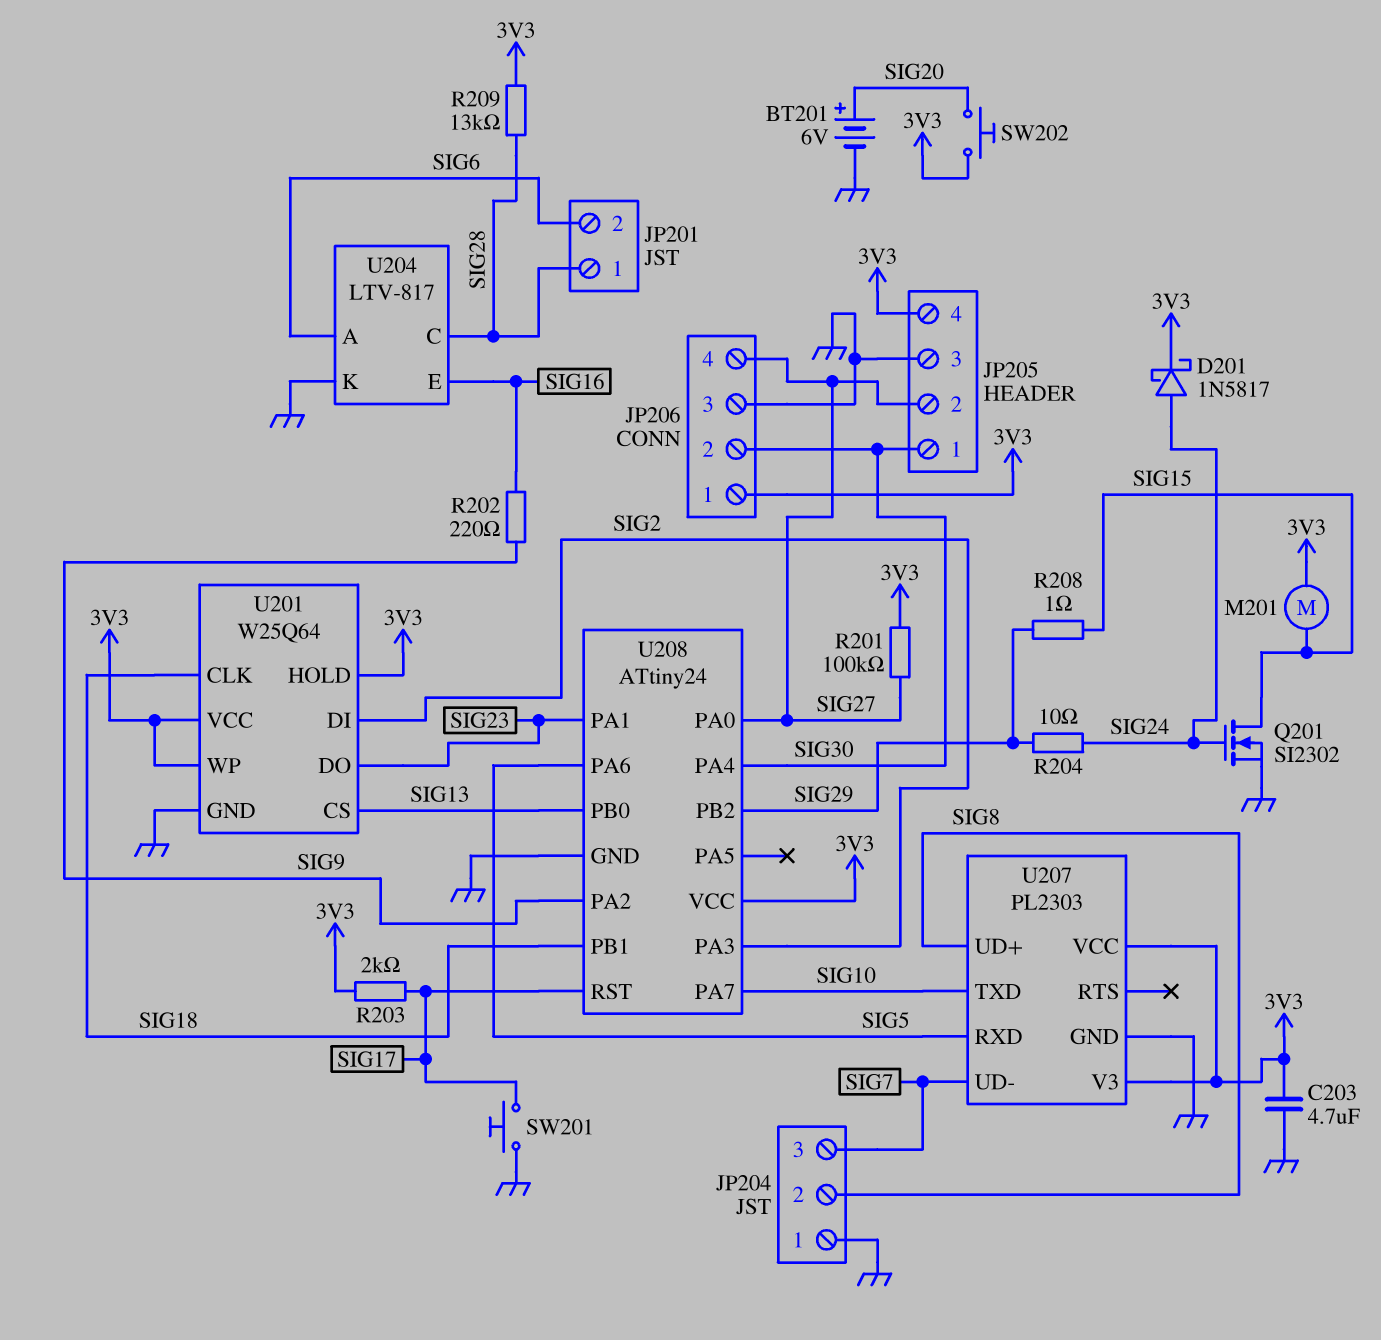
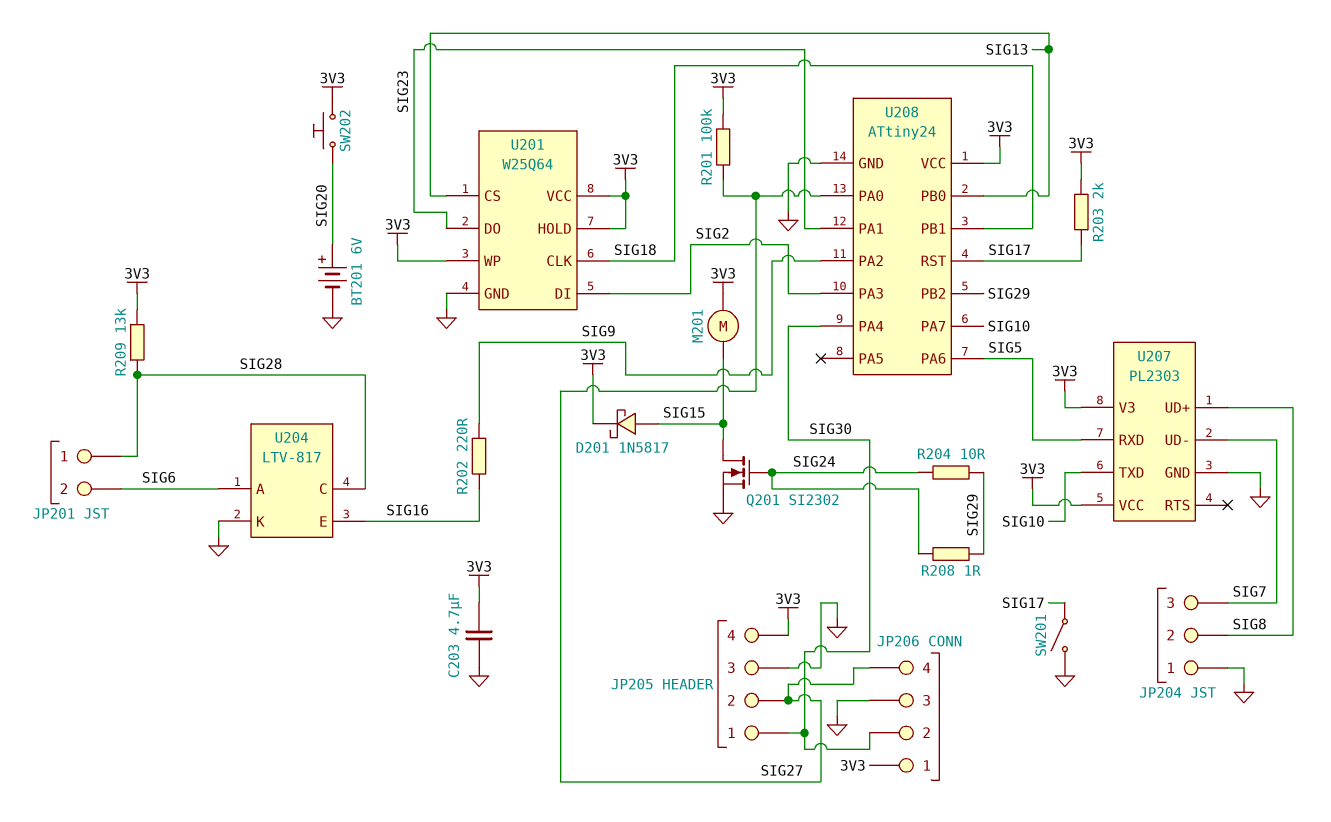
D201: schottky 1N5817 (A SIG24, K 3V3) -> schottky 1N5817 (A SIG15, K 3V3)
R208: 1 (SIG15, SIG29) -> 1 (SIG24, SIG29)
SW201: button (GND, SIG17) -> switch (GND, SIG17)

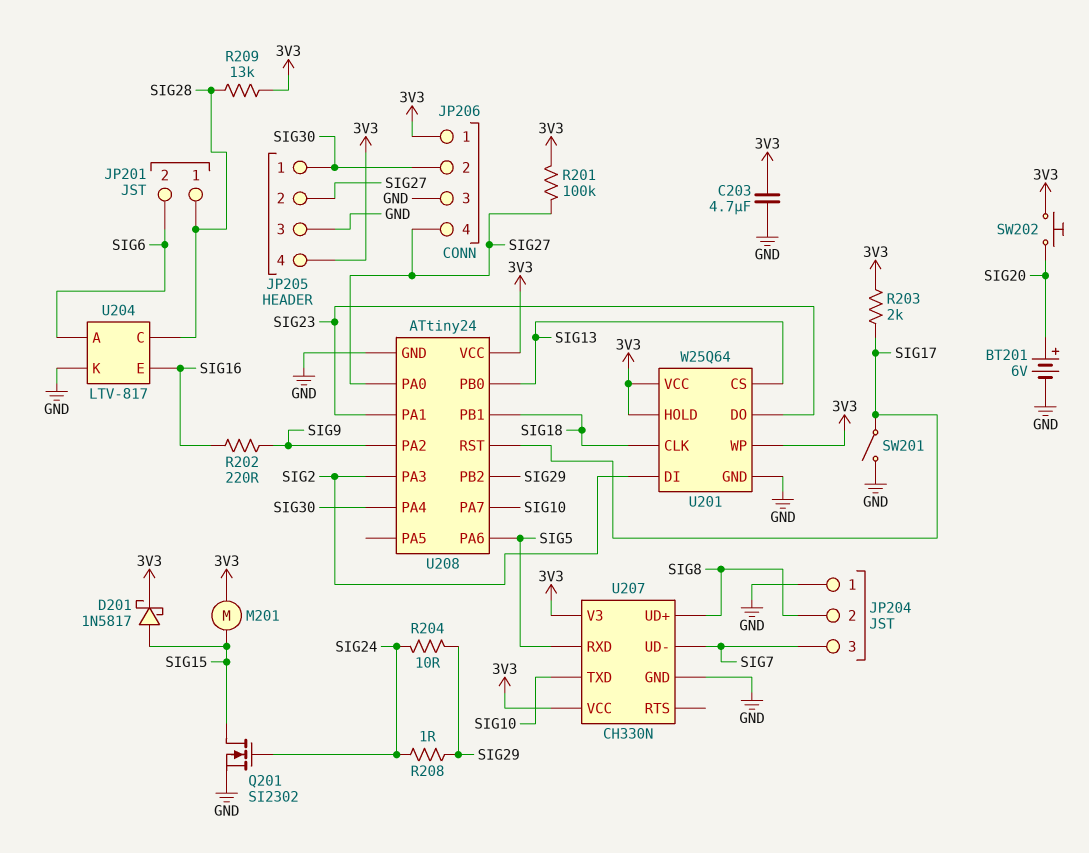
U207: PL2303 -> CH330N

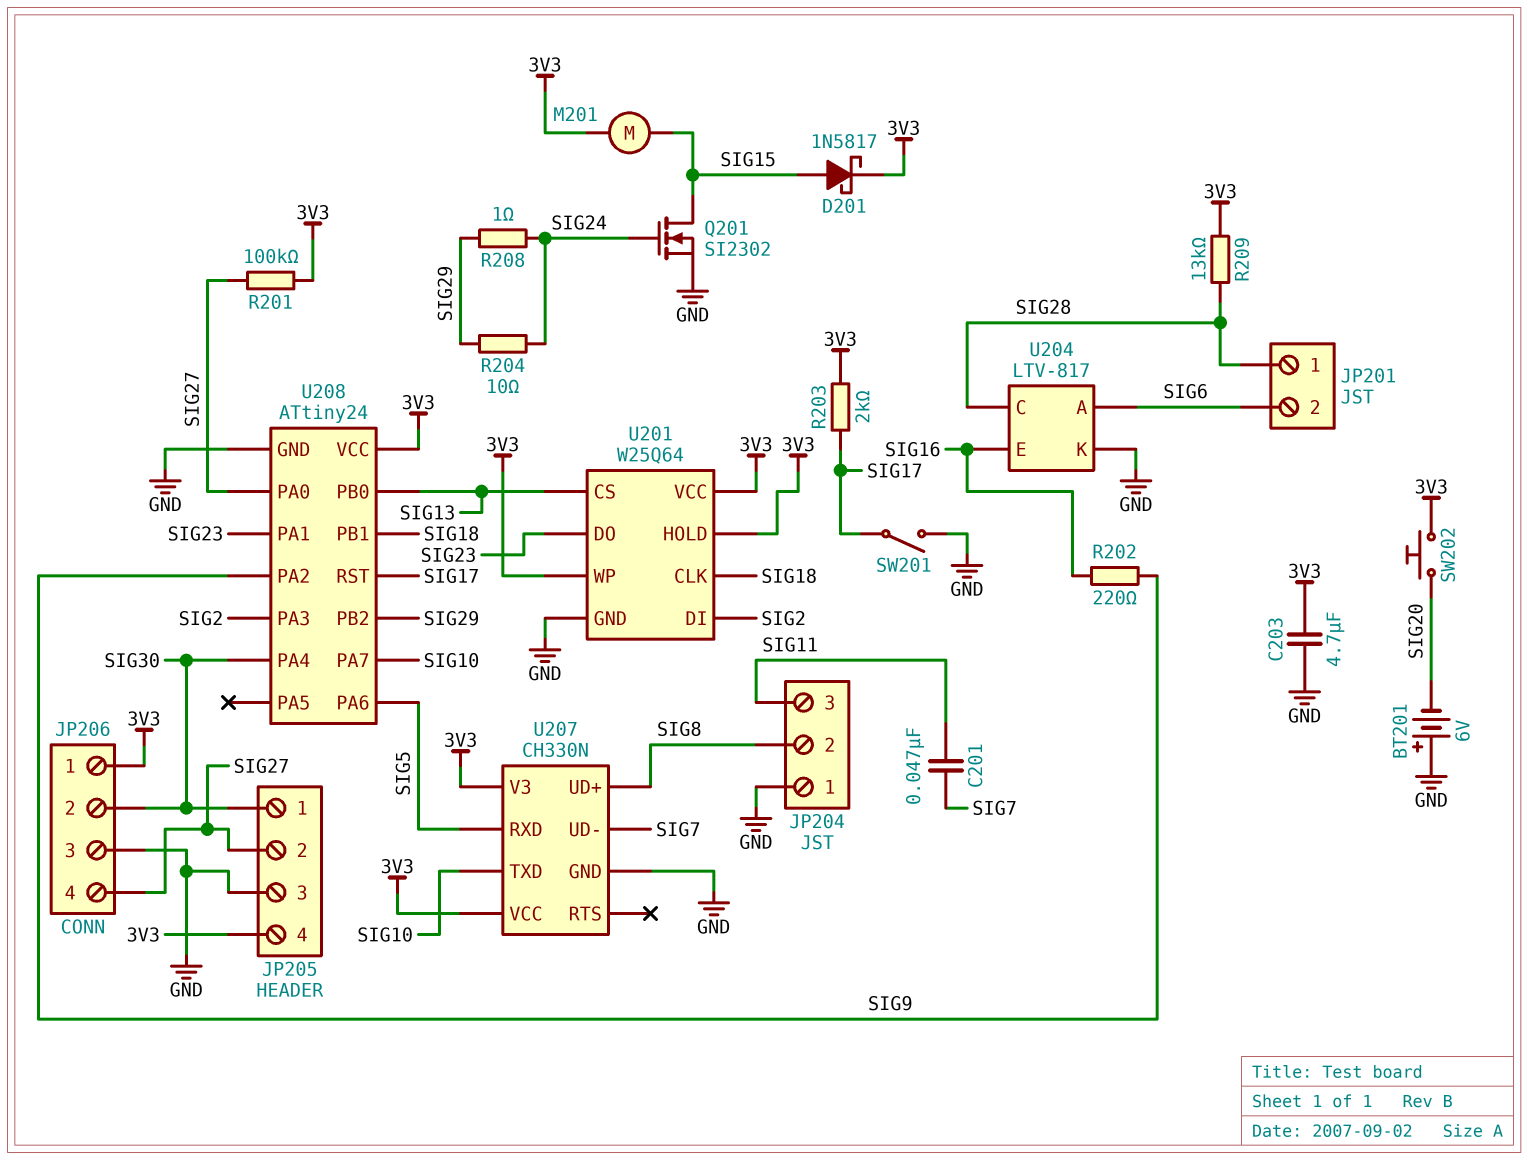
BT201: 6V (plus SIG20, minus GND) -> 6V (plus GND, minus SIG20)
C201: none -> 47nF (SIG7, SIG11)
JP204 pin 3: SIG7 -> SIG11

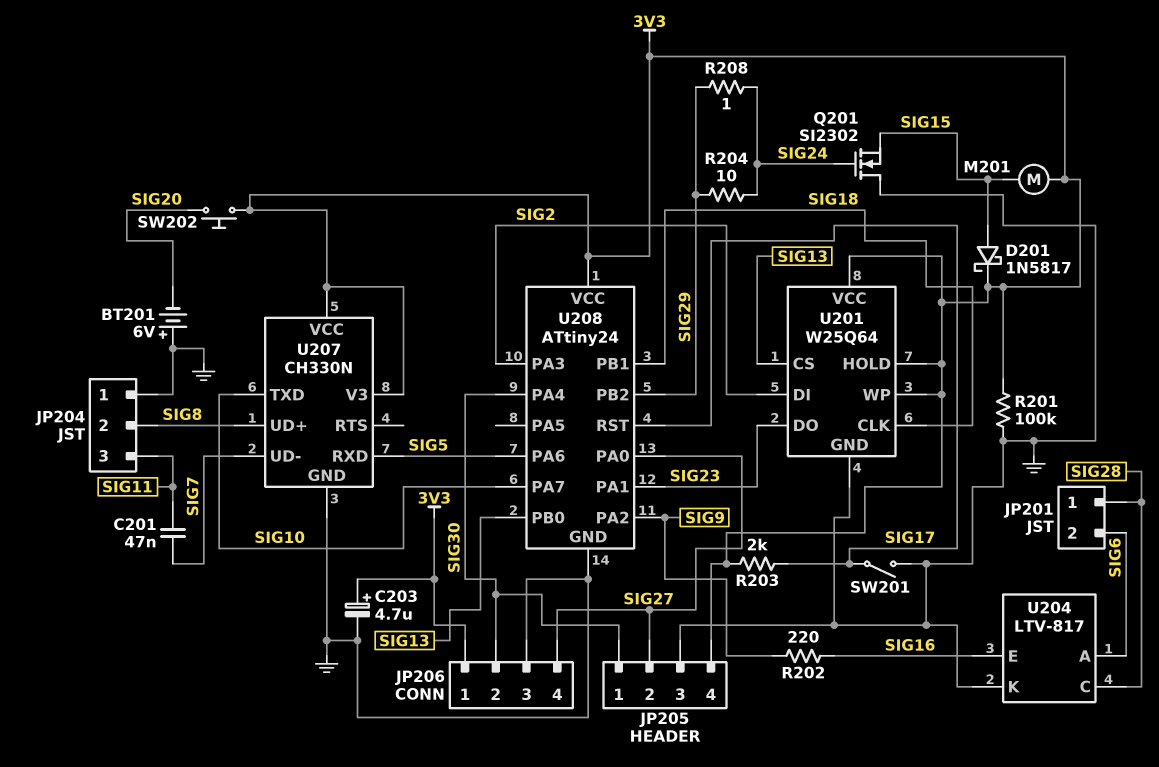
C203: 4.7uF (3V3, GND) -> 4.7uF (plus 3V3, minus GND)
Q201: NMOS SI2302 (G SIG24, D SIG15, S GND) -> NMOS SI2302 (G SIG24, D GND, S SIG15)
R201: 100k (3V3, SIG27) -> 100k (3V3, GND)
R209: 13k (3V3, SIG28) -> none

